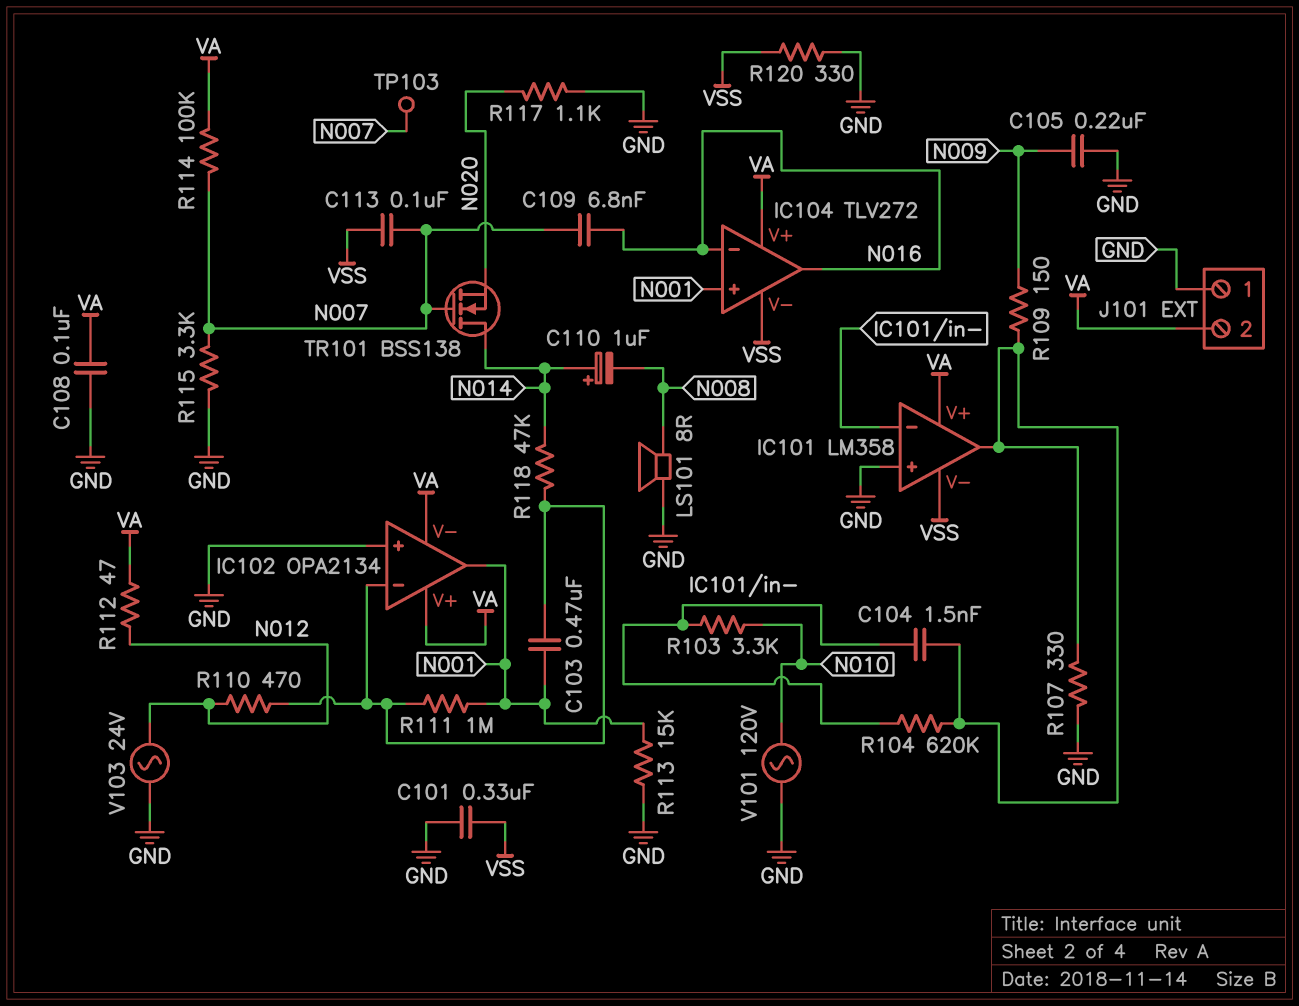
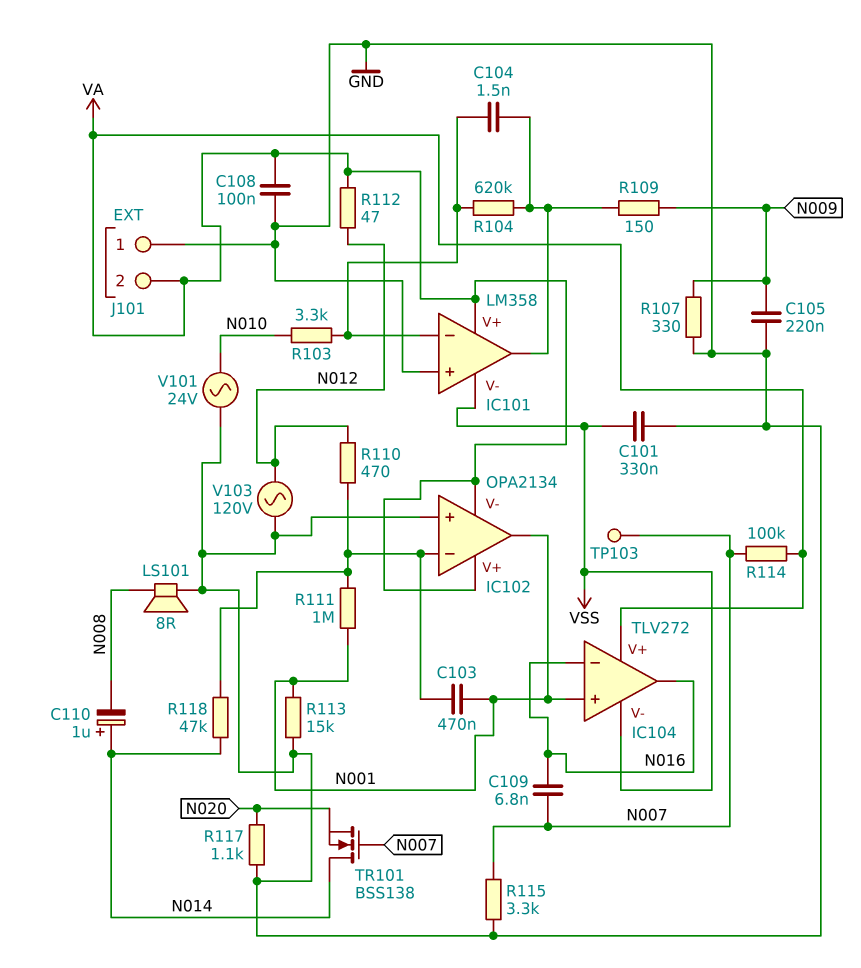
C113: 100nF (N007, VSS) -> none
R107: 330 (GND, IC101/out) -> 330 (GND, N009)
R120: 330 (GND, VSS) -> none
V101: AC 120V (GND, N010) -> AC 24V (GND, N010)
V103: AC 24V (GND, N012) -> AC 120V (GND, N012)

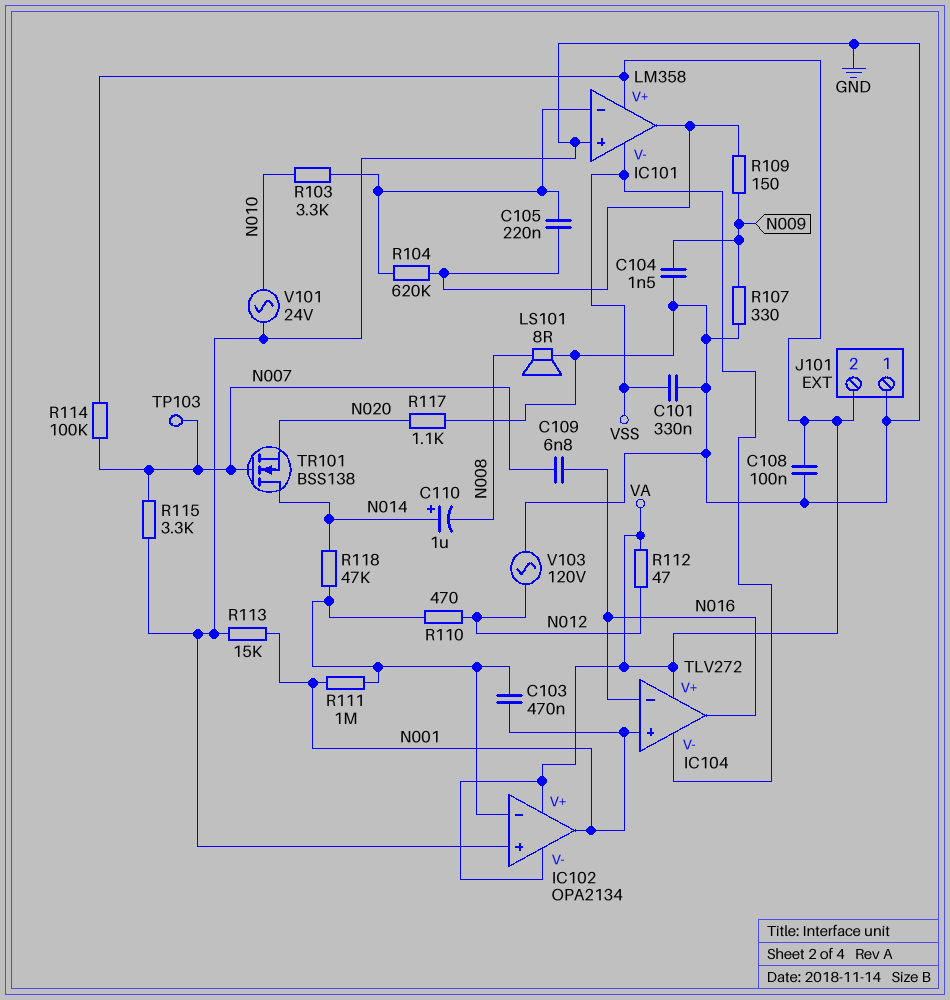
C104: 1.5nF (IC101/in-, IC101/out) -> 1.5nF (GND, N009)
C105: 220nF (GND, N009) -> 220nF (IC101/in-, IC101/out)

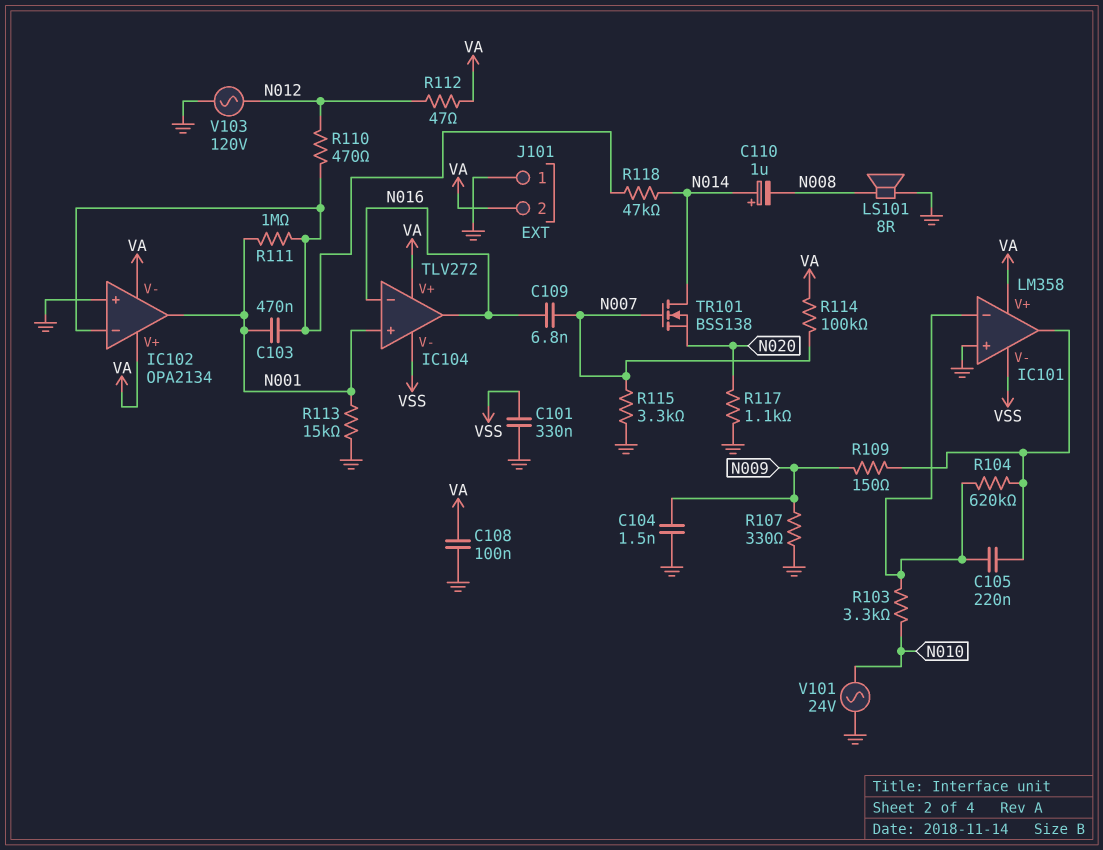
TP103: test point (N007) -> none

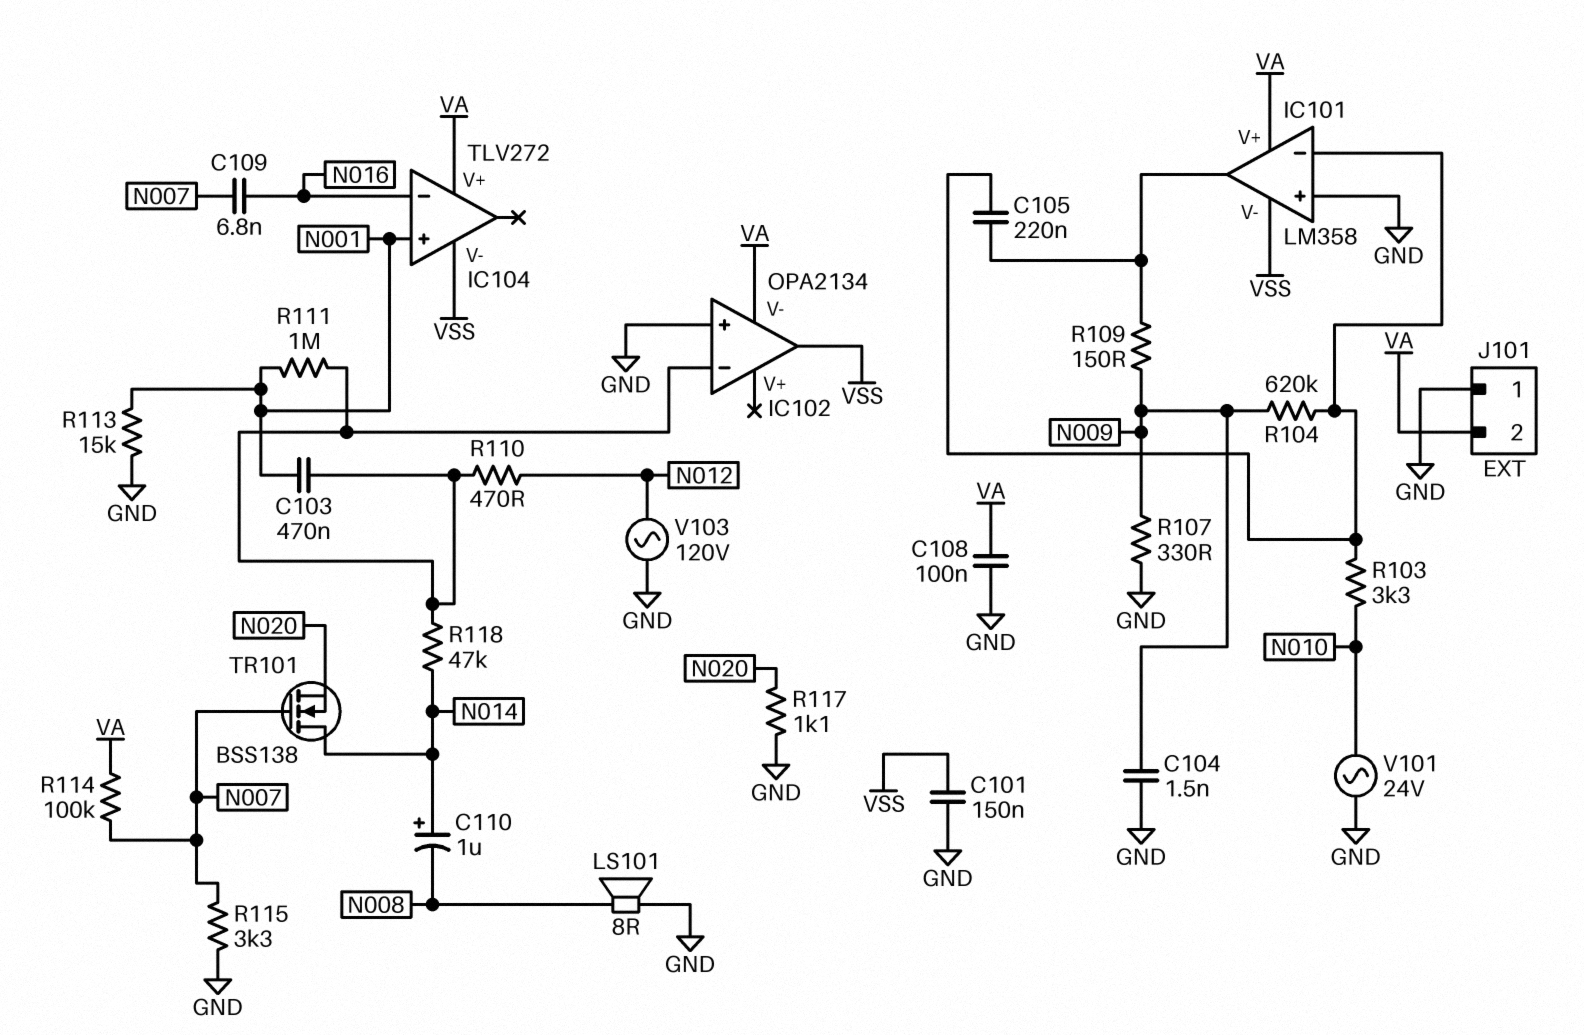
C101: 330nF (GND, VSS) -> 150nF (GND, VSS)
IC102 pin V+: VA -> none
IC102 pin out: N001 -> VSS
IC104 pin out: N016 -> none
R104: 620k (IC101/in-, IC101/out) -> 620k (IC101/in-, N009)
R112: 47 (N012, VA) -> none

